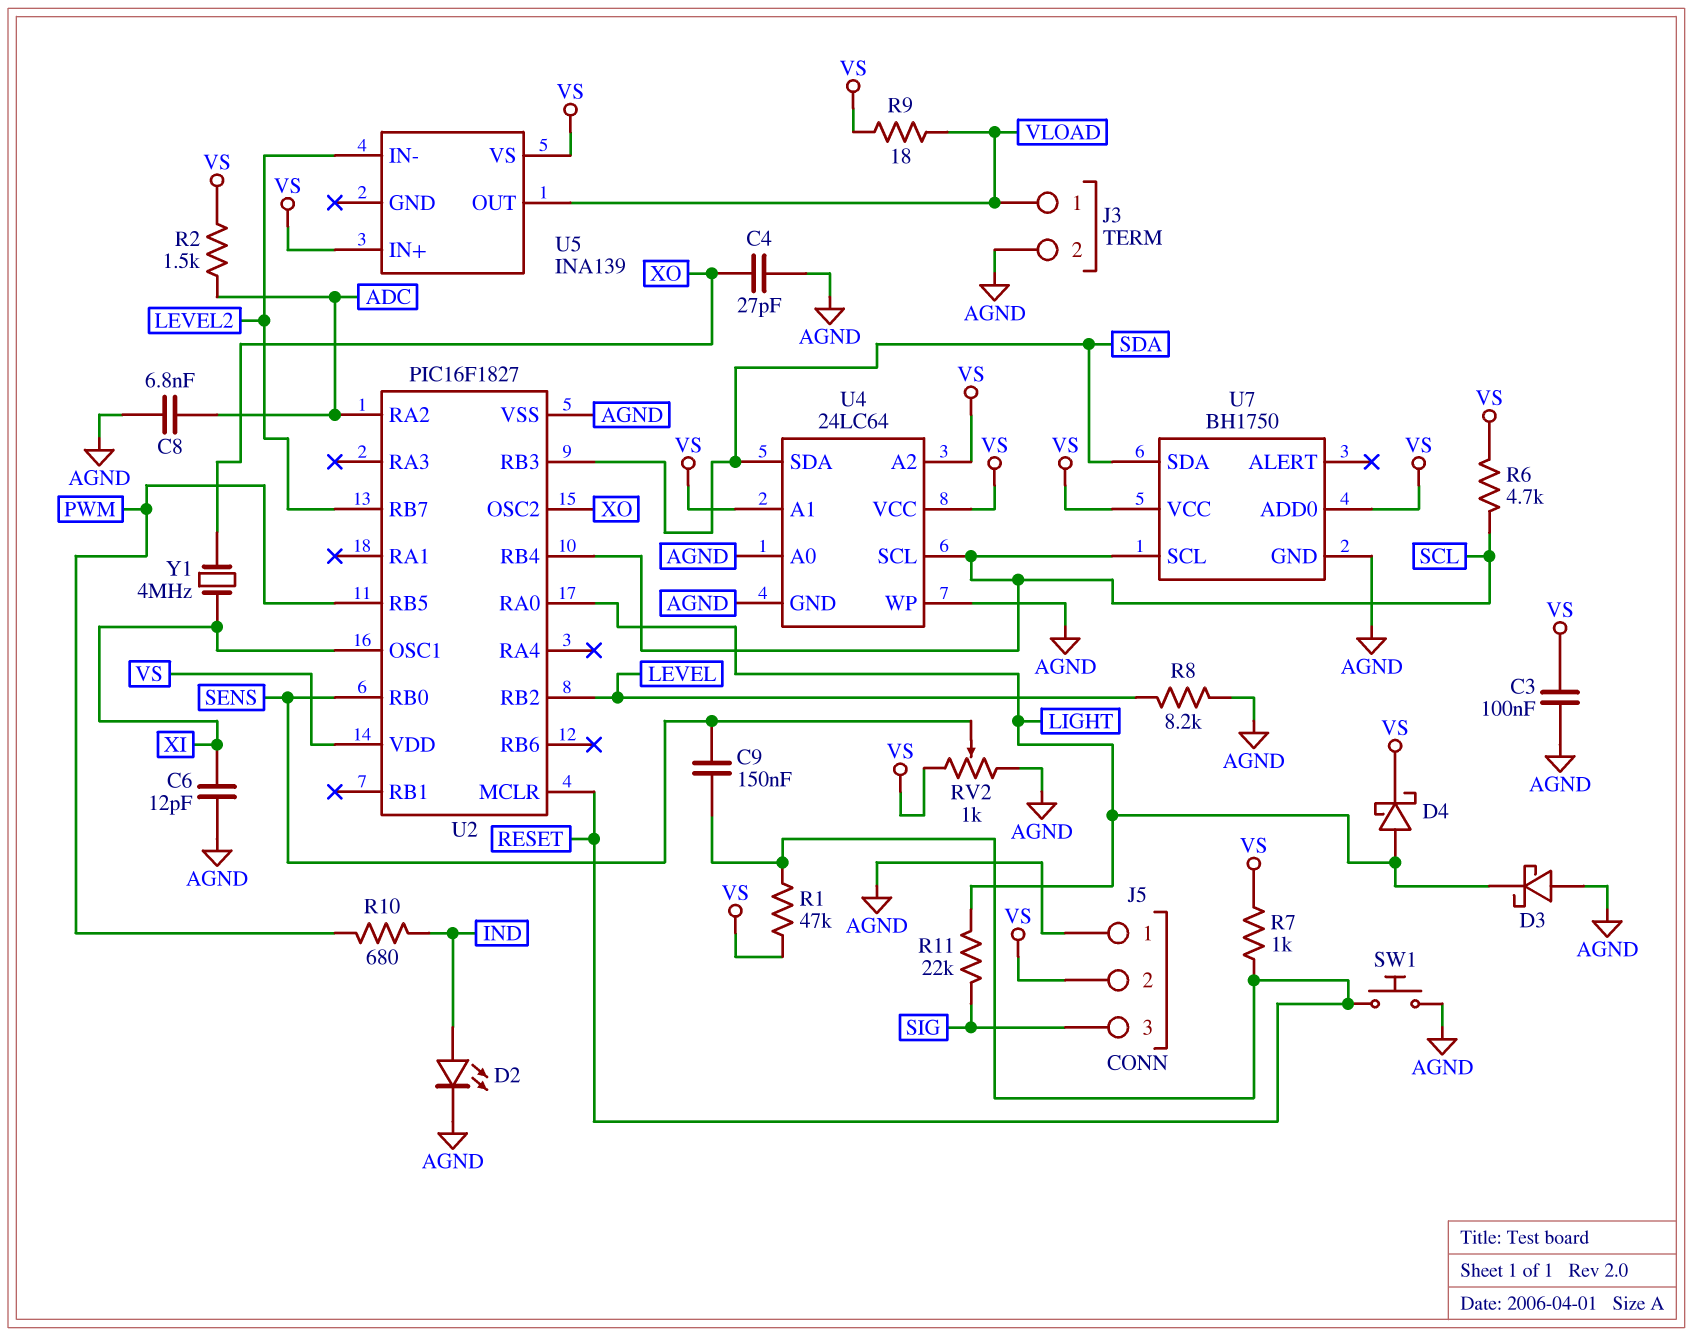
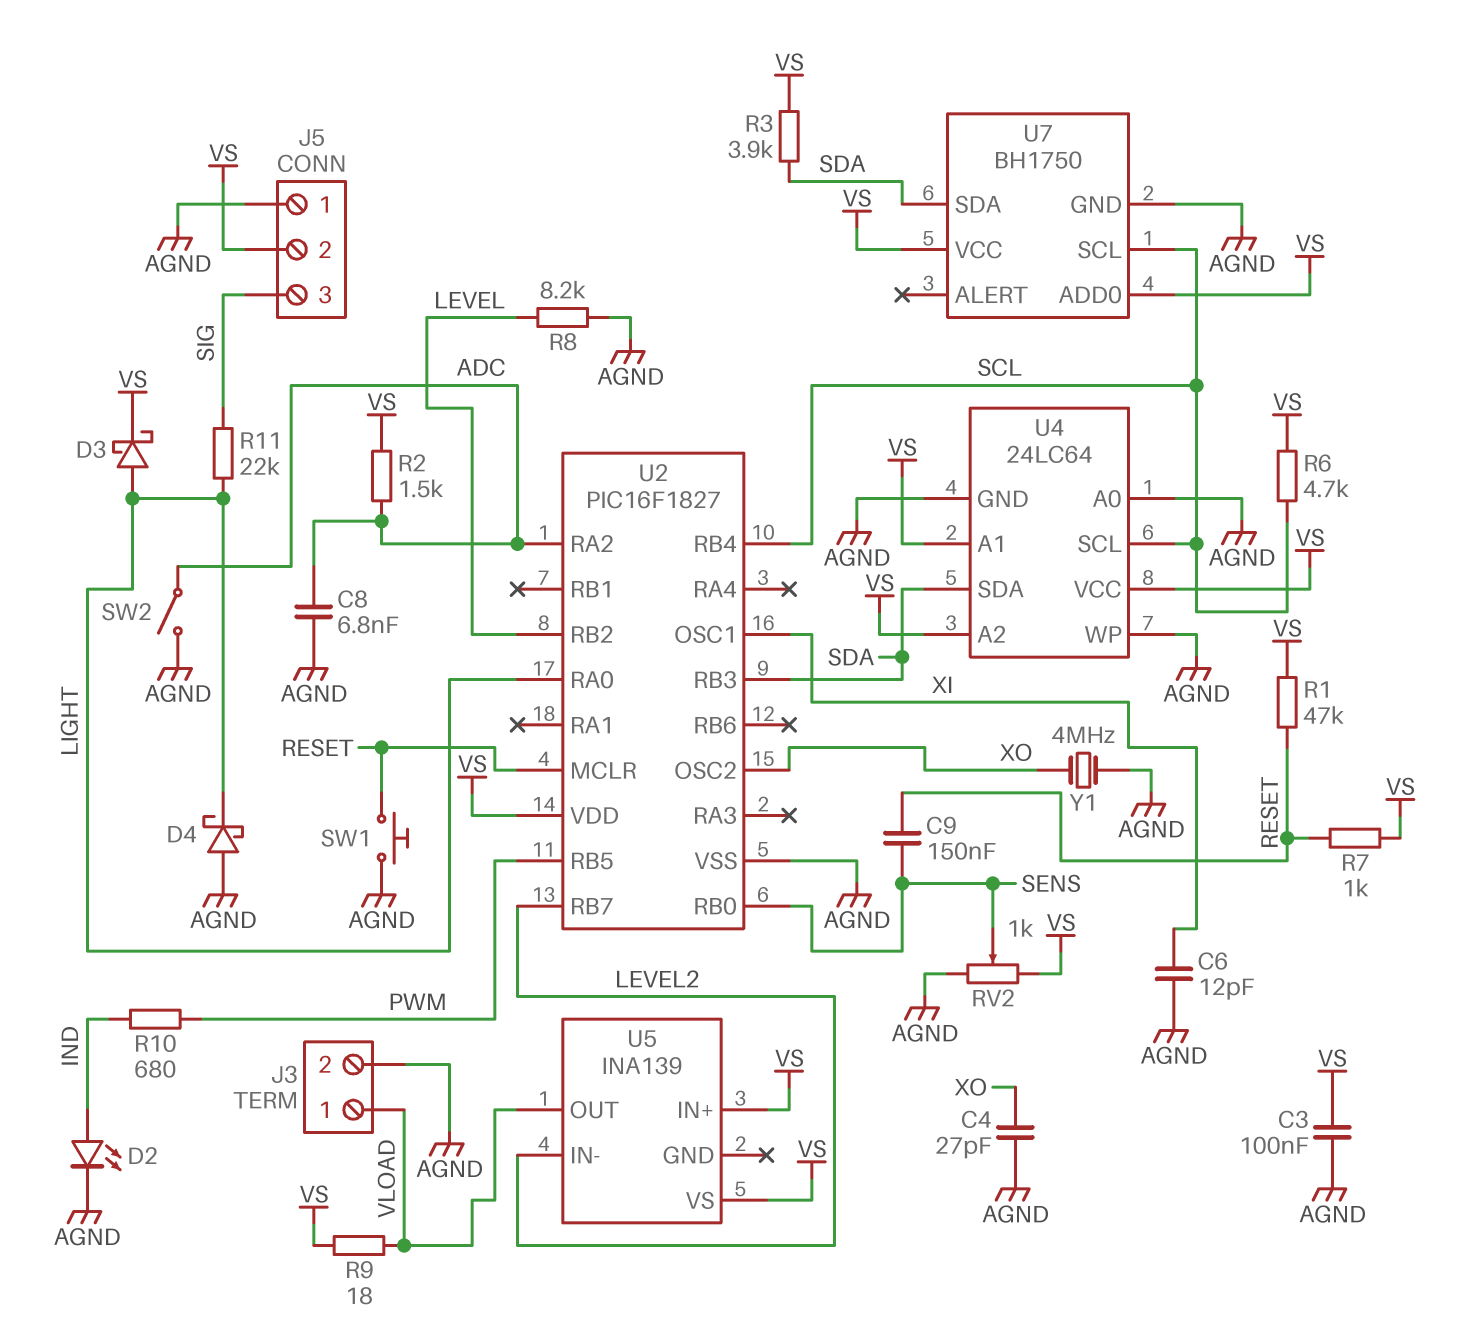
D3: schottky (A AGND, K LIGHT) -> schottky (A LIGHT, K VS)
D4: schottky (A LIGHT, K VS) -> schottky (A AGND, K LIGHT)
R3: none -> 3.9k (SDA, VS)
SW2: none -> switch (ADC, AGND)
Y1: 4MHz (XI, XO) -> 4MHz (AGND, XO)

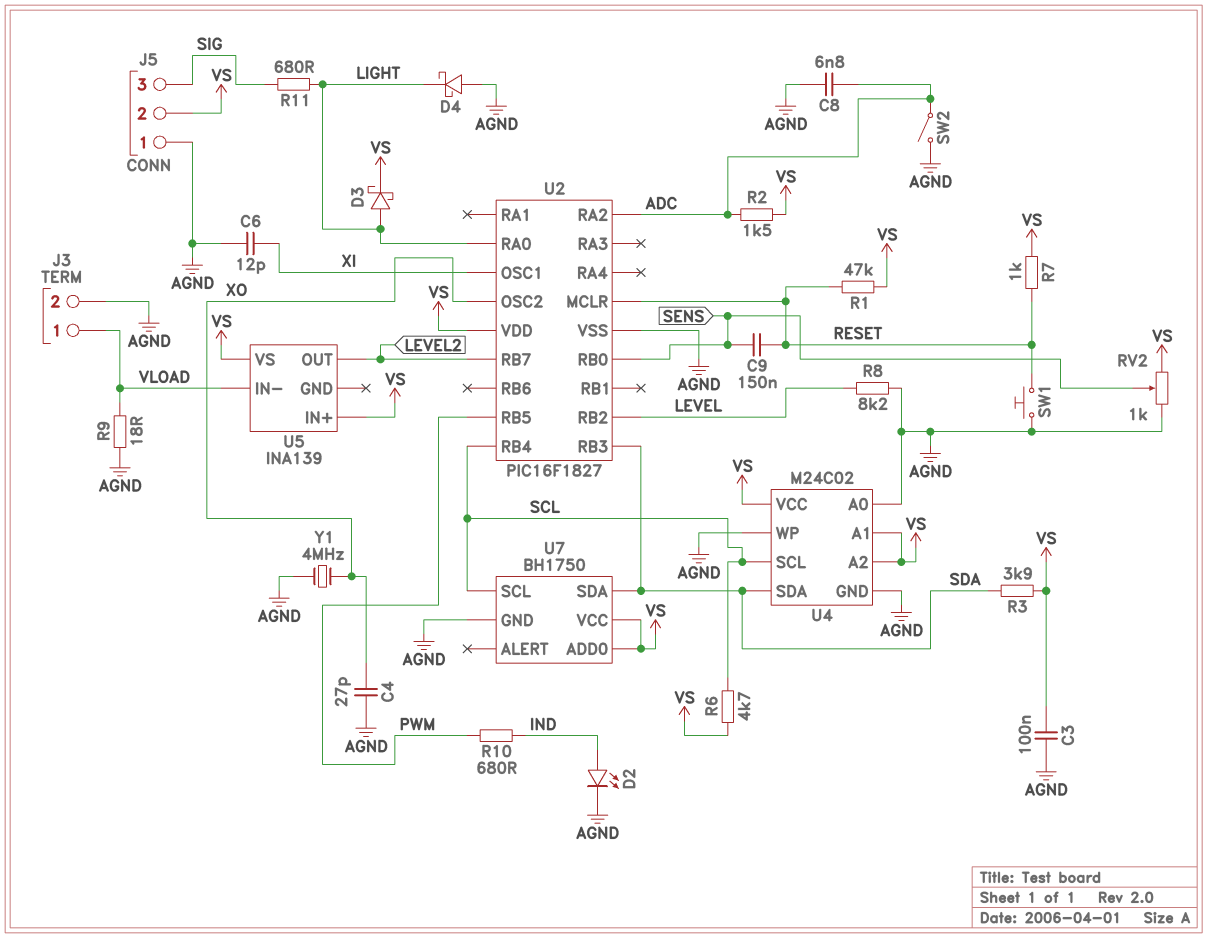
R9: 18 (VLOAD, VS) -> 18 (AGND, VLOAD)
R11: 22k (LIGHT, SIG) -> 680 (LIGHT, SIG)
U4: 24LC64 -> M24C02
U5 pin IN-: LEVEL2 -> VLOAD
U5 pin OUT: VLOAD -> LEVEL2

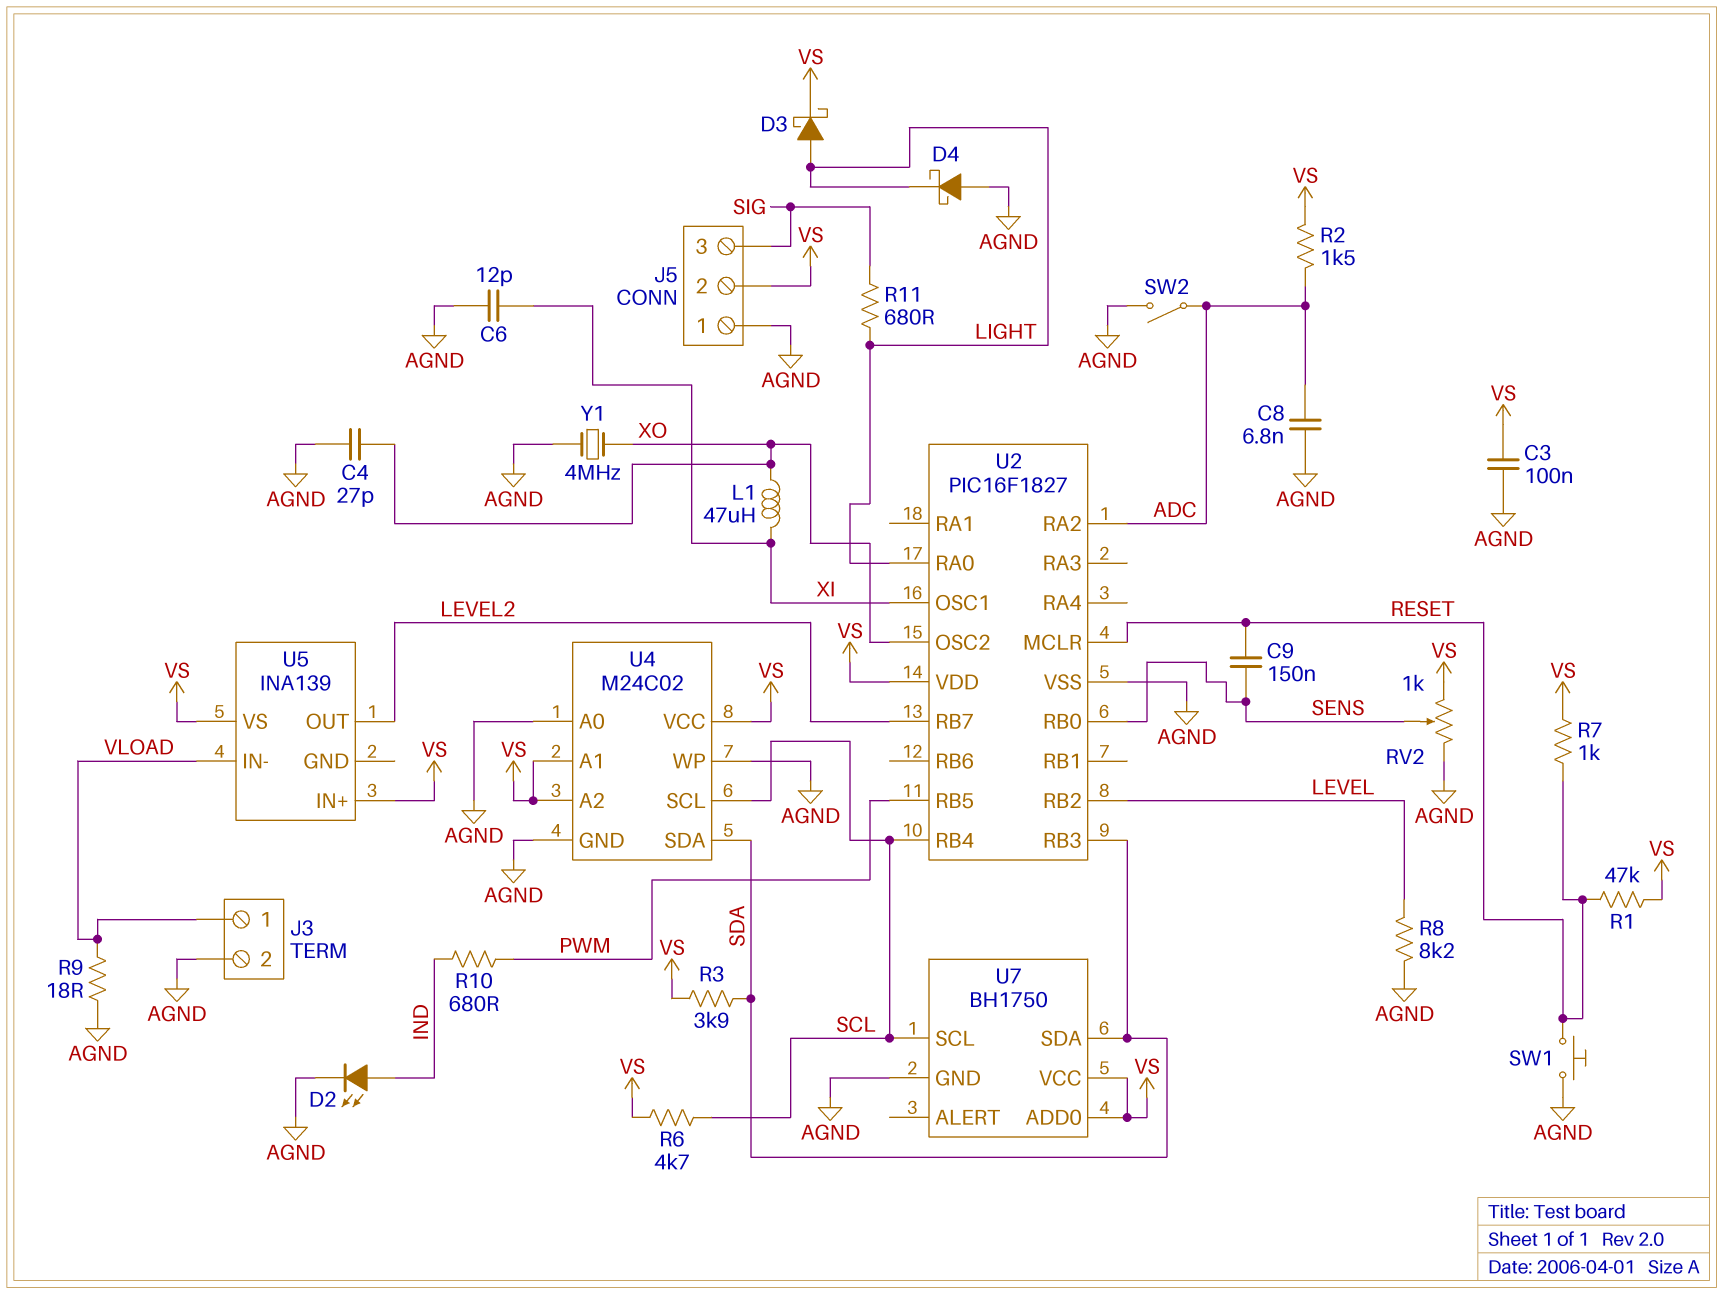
L1: none -> 47uH (XI, XO)

